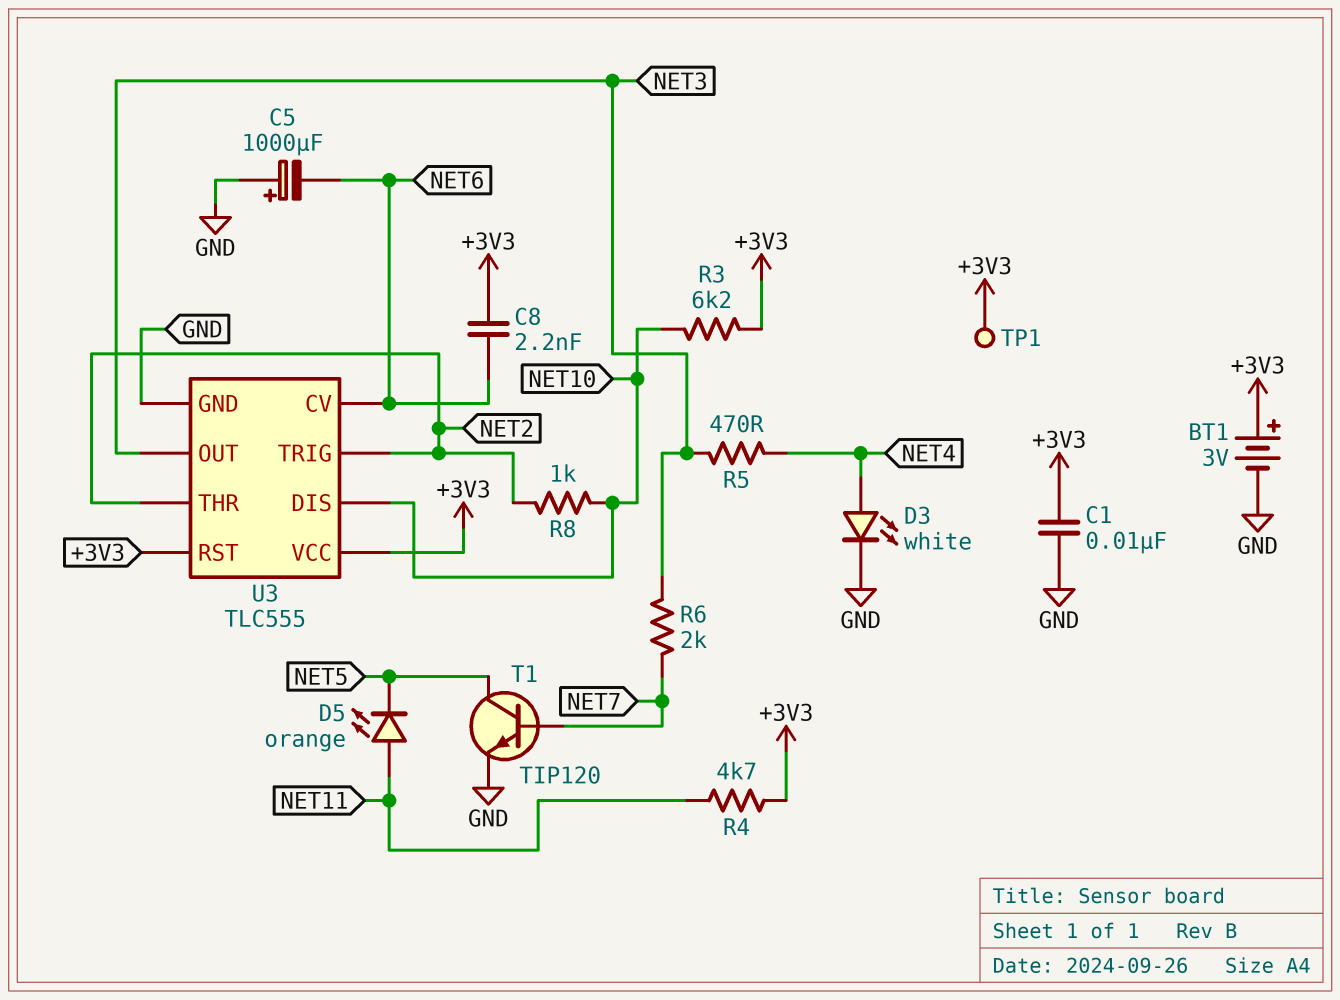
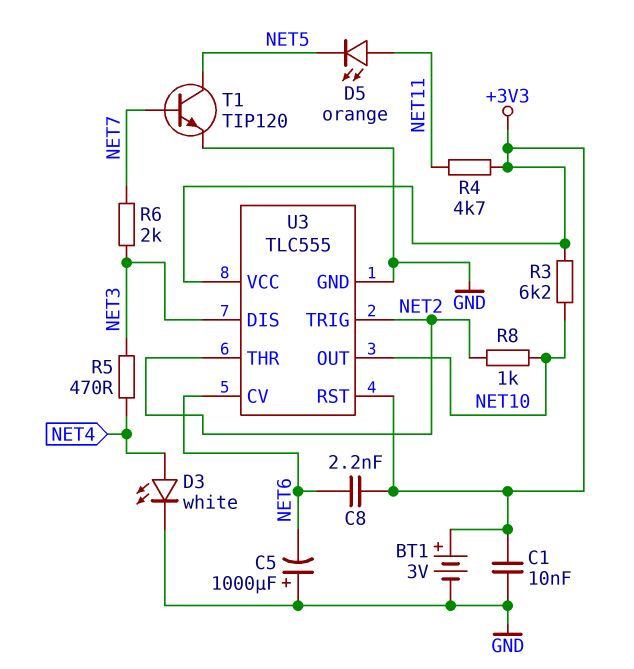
TP1: test point (+3V3) -> none
U3 pin DIS: NET10 -> NET3
U3 pin OUT: NET3 -> NET10

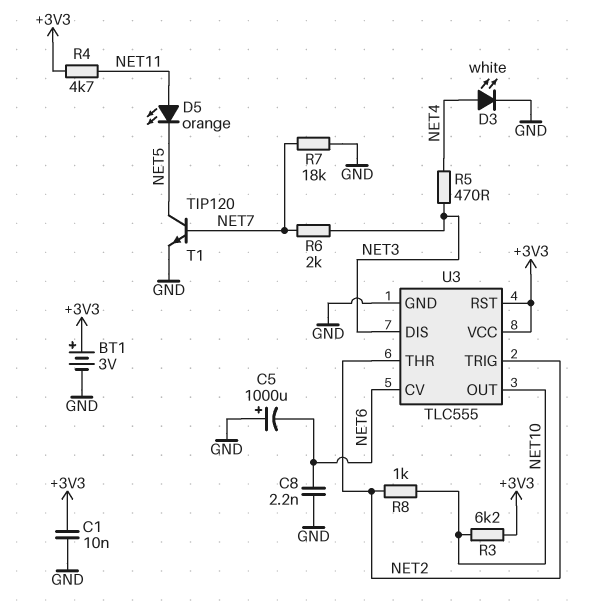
C8: 2.2nF (+3V3, NET6) -> 2.2nF (GND, NET6)
R7: none -> 18k (GND, NET7)

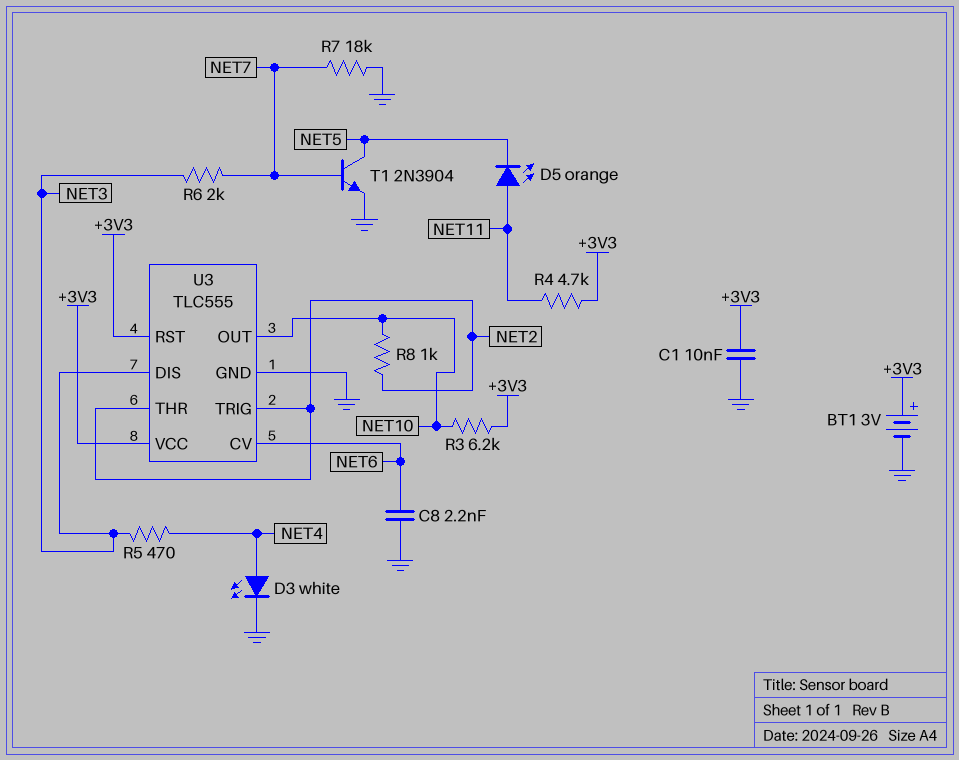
C5: 1000uF (plus GND, minus NET6) -> none
T1: NPN TIP120 (B NET7, C NET5, E GND) -> NPN 2N3904 (B NET7, C NET5, E GND)

